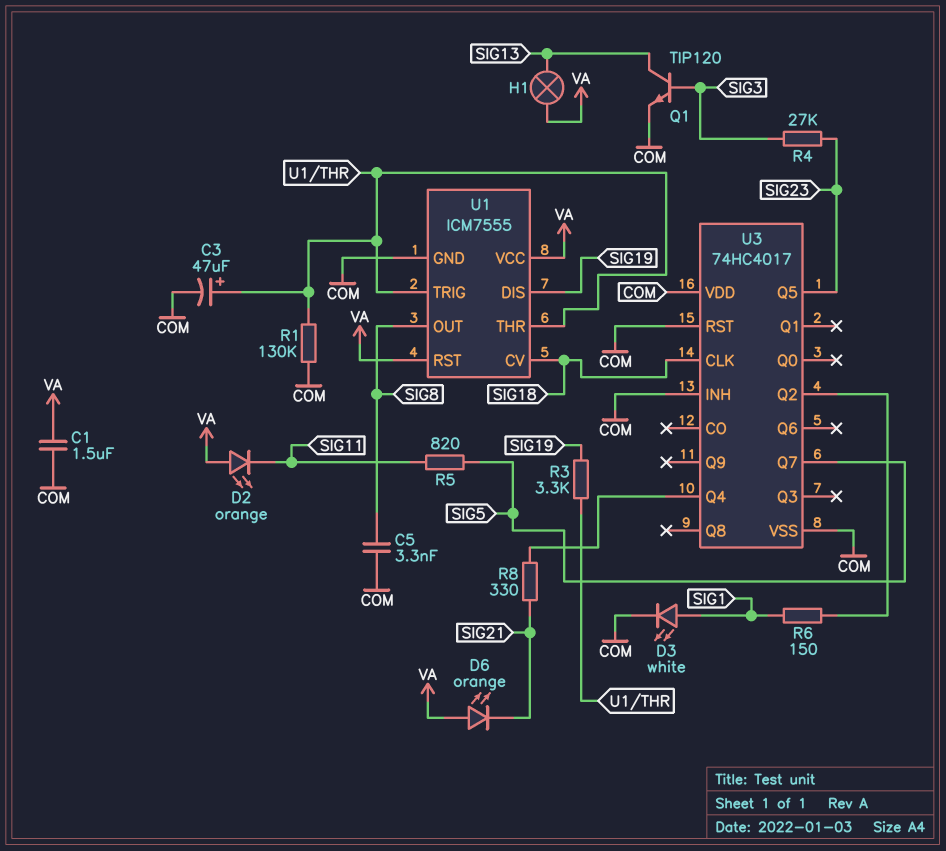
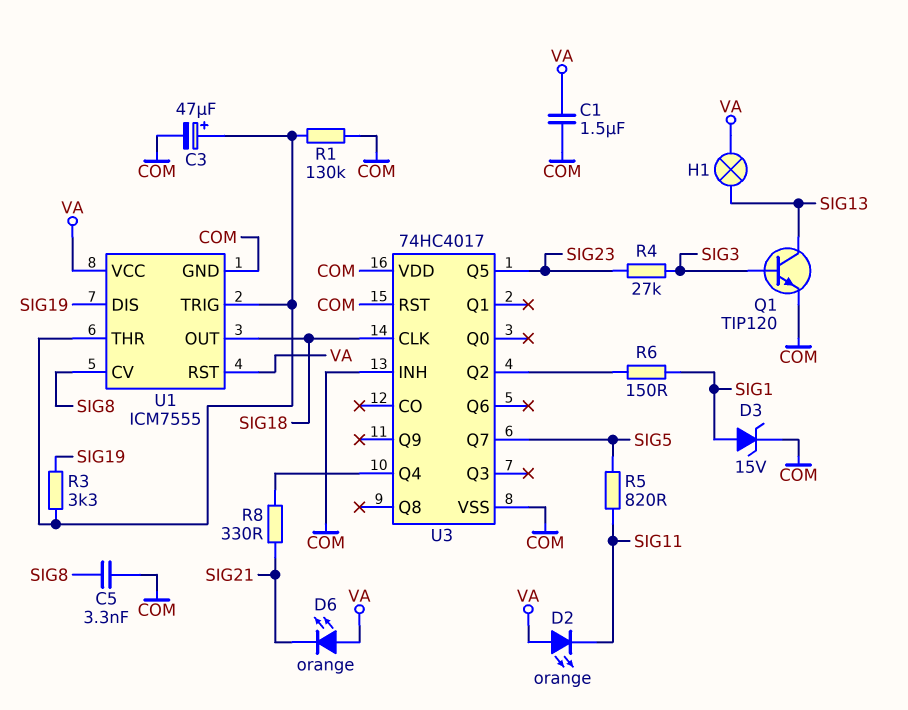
D3: LED white (A SIG1, K COM) -> zener 15V (A SIG1, K COM)
U1 pin CV: SIG18 -> SIG8
U1 pin OUT: SIG8 -> SIG18

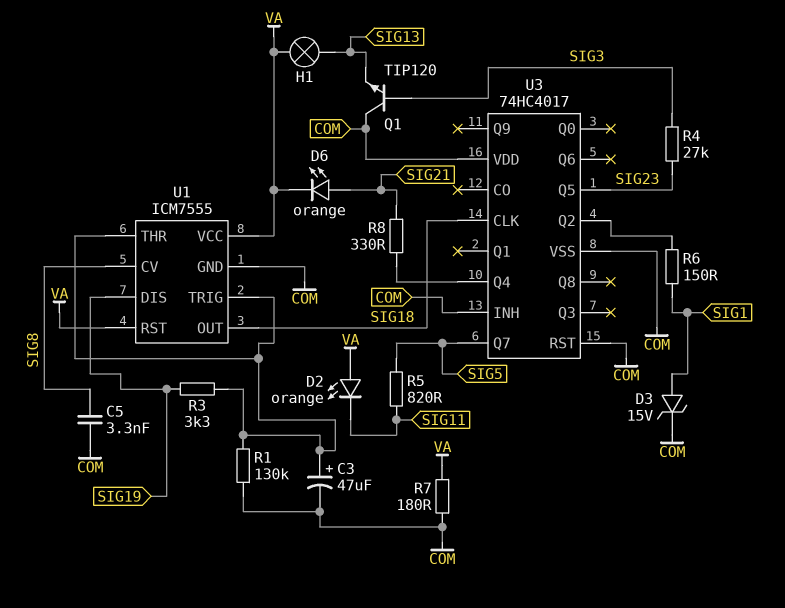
C1: 1.5uF (COM, VA) -> none
D6: LED orange (A VA, K SIG21) -> LED orange (A SIG21, K VA)
Q1: NPN TIP120 (B SIG3, C SIG13, E COM) -> NPN TIP120 (B SIG3, C COM, E SIG13)
R7: none -> 180 (COM, VA)

